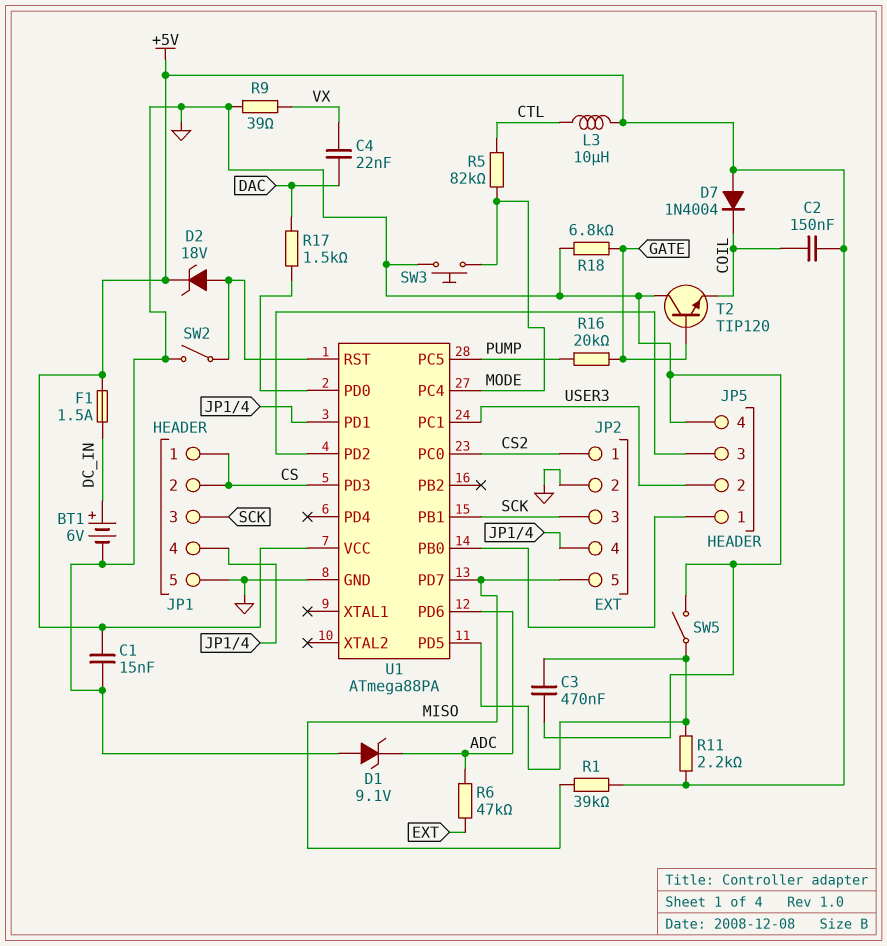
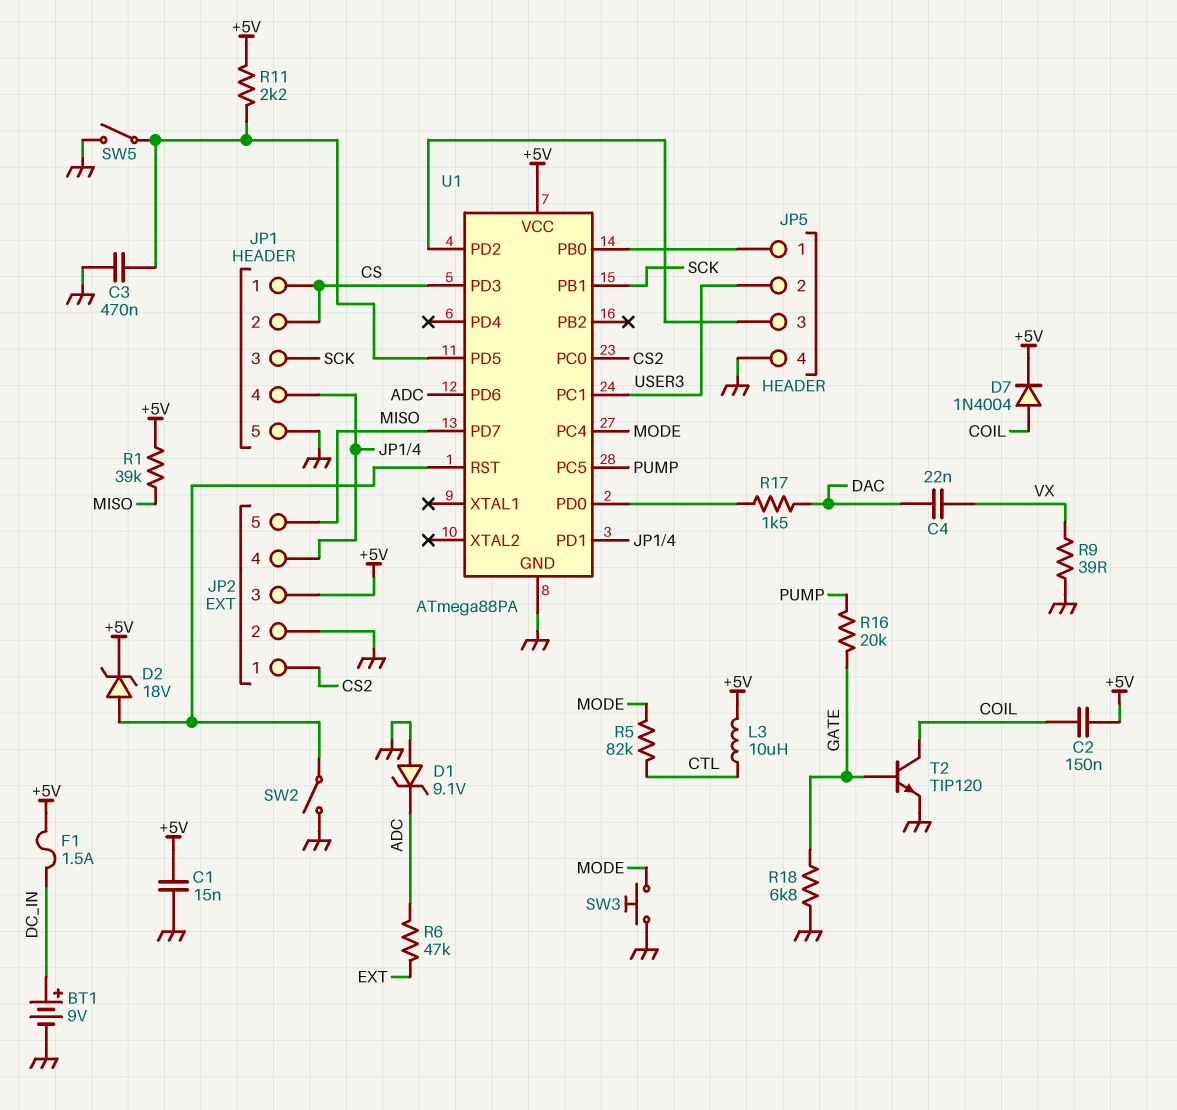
BT1: 6V (plus DC_IN, minus GND) -> 9V (plus DC_IN, minus GND)
D7: diode 1N4004 (A +5V, K COIL) -> diode 1N4004 (A COIL, K +5V)
JP2 pin 3: SCK -> +5V
T2: NPN TIP120 (B GATE, C GND, E COIL) -> NPN TIP120 (B GATE, C COIL, E GND)

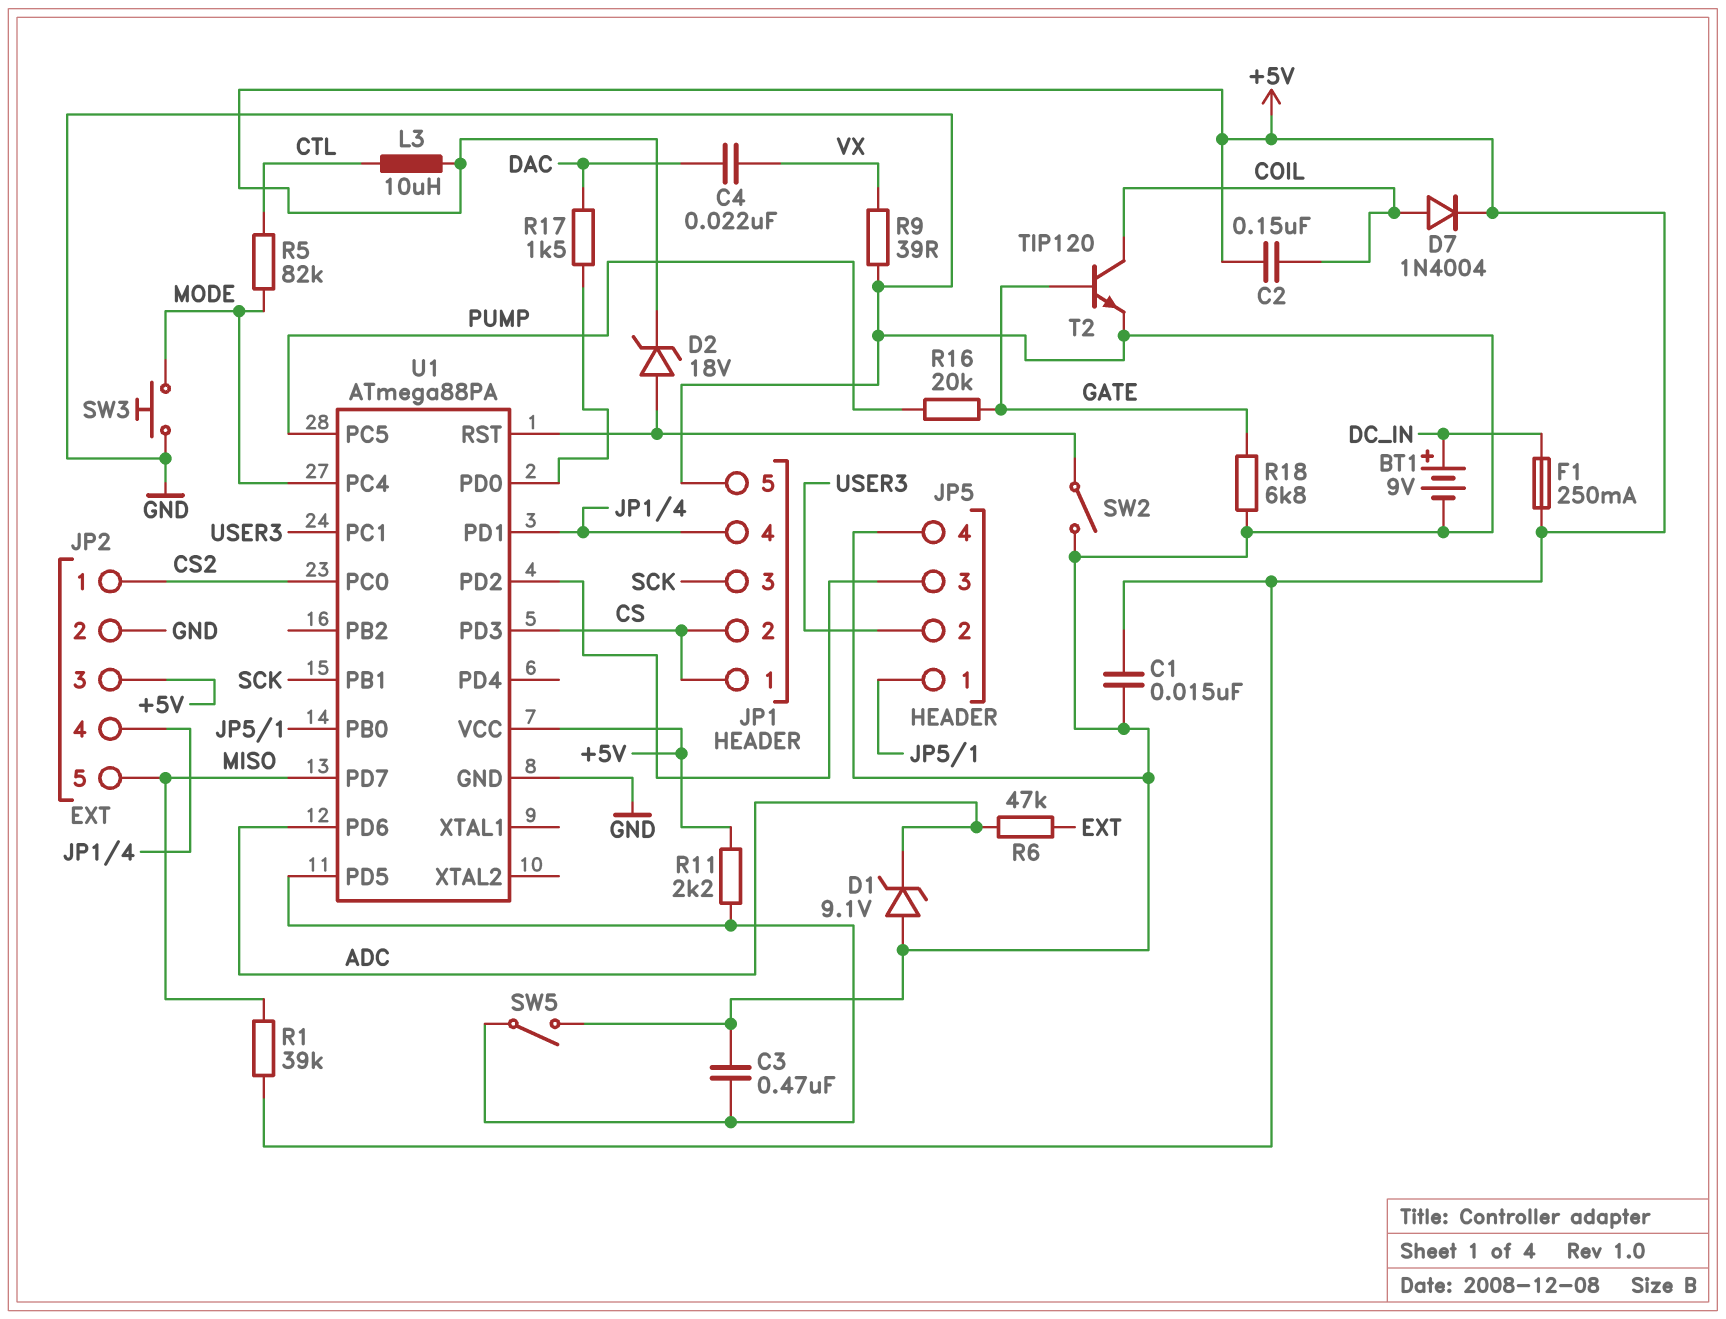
F1: 1.5A (+5V, DC_IN) -> 250mA (+5V, DC_IN)

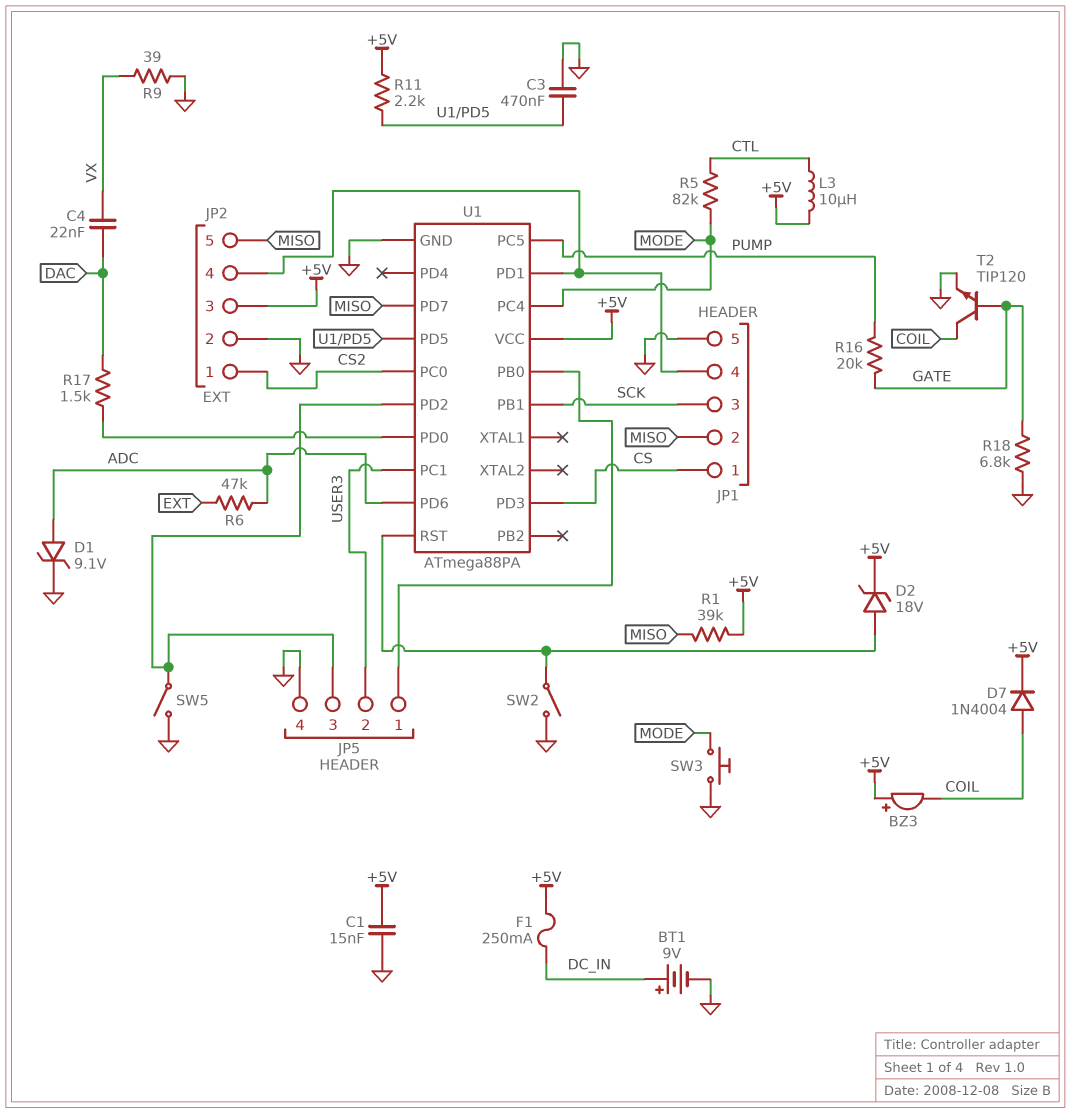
BZ3: none -> buzzer (plus +5V, minus COIL)
C2: 150nF (+5V, COIL) -> none
D1: zener 9.1V (A GND, K ADC) -> zener 9.1V (A ADC, K GND)
JP1 pin 2: CS -> MISO
SW5: switch (GND, U1/PD5) -> switch (GND, JP5/3)

